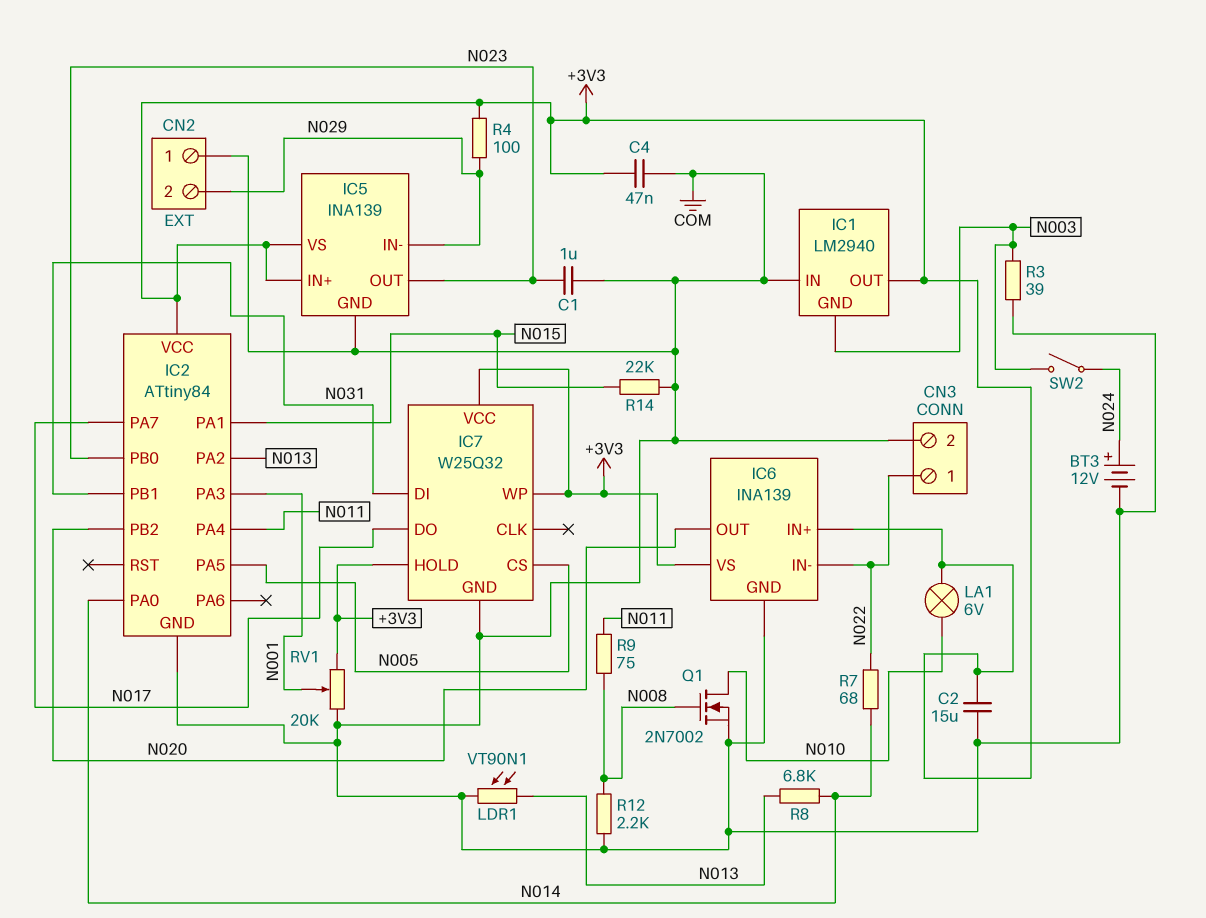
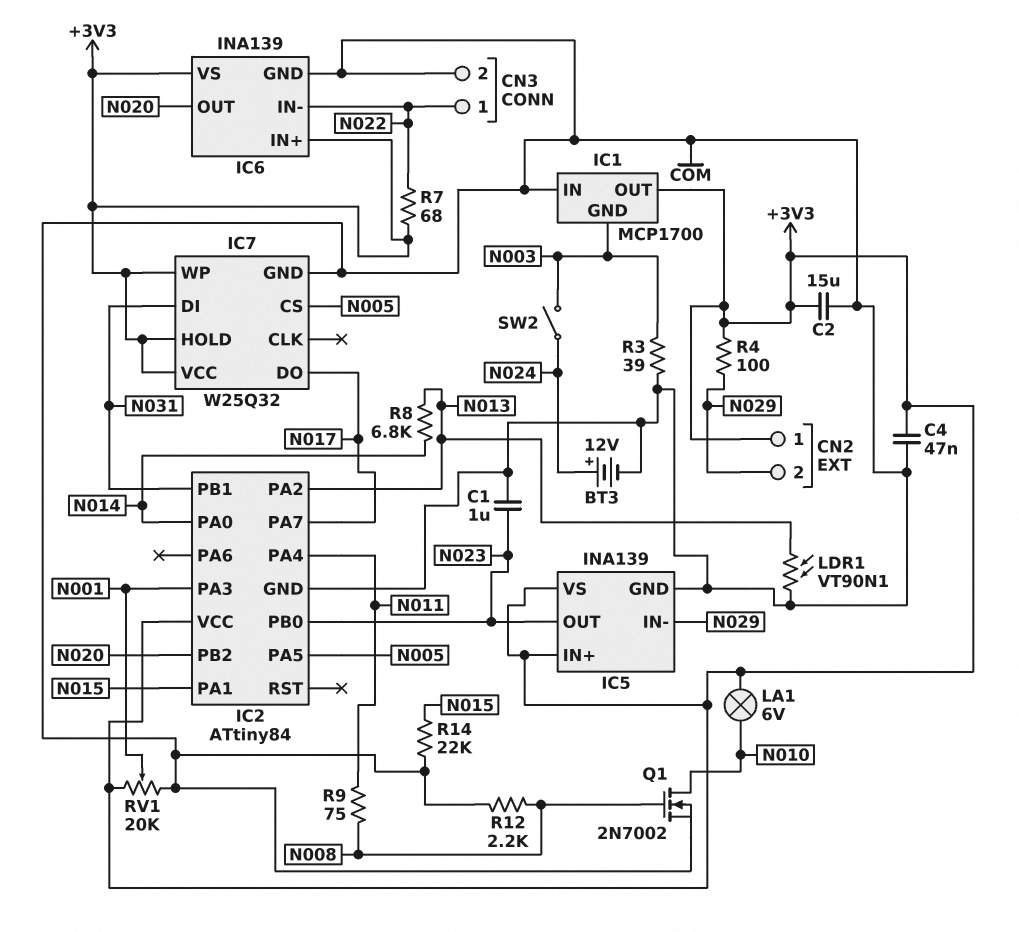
CN2 pin 1: COM -> +3V3
IC1: LM2940 -> MCP1700
R7: 68 (N014, N022) -> 68 (+3V3, N022)

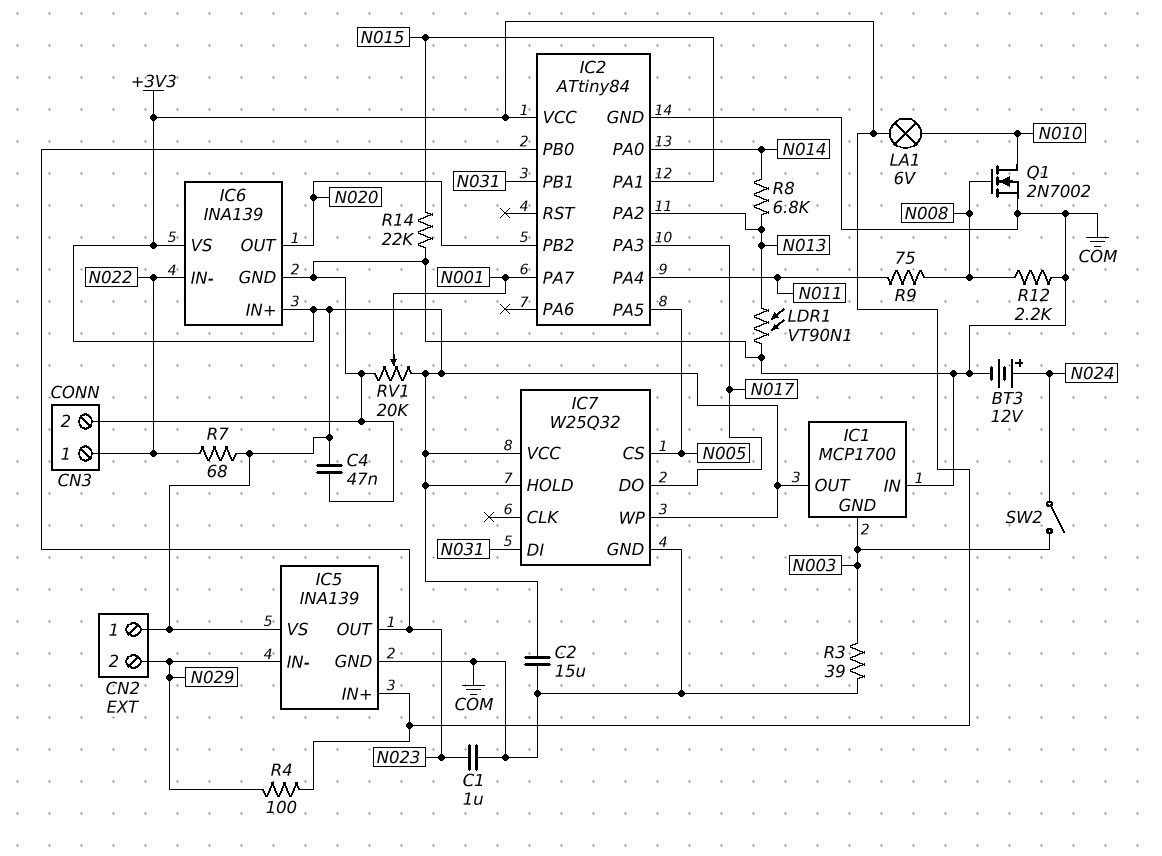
IC2 pin PA3: N001 -> N017
IC2 pin PA7: N017 -> N001

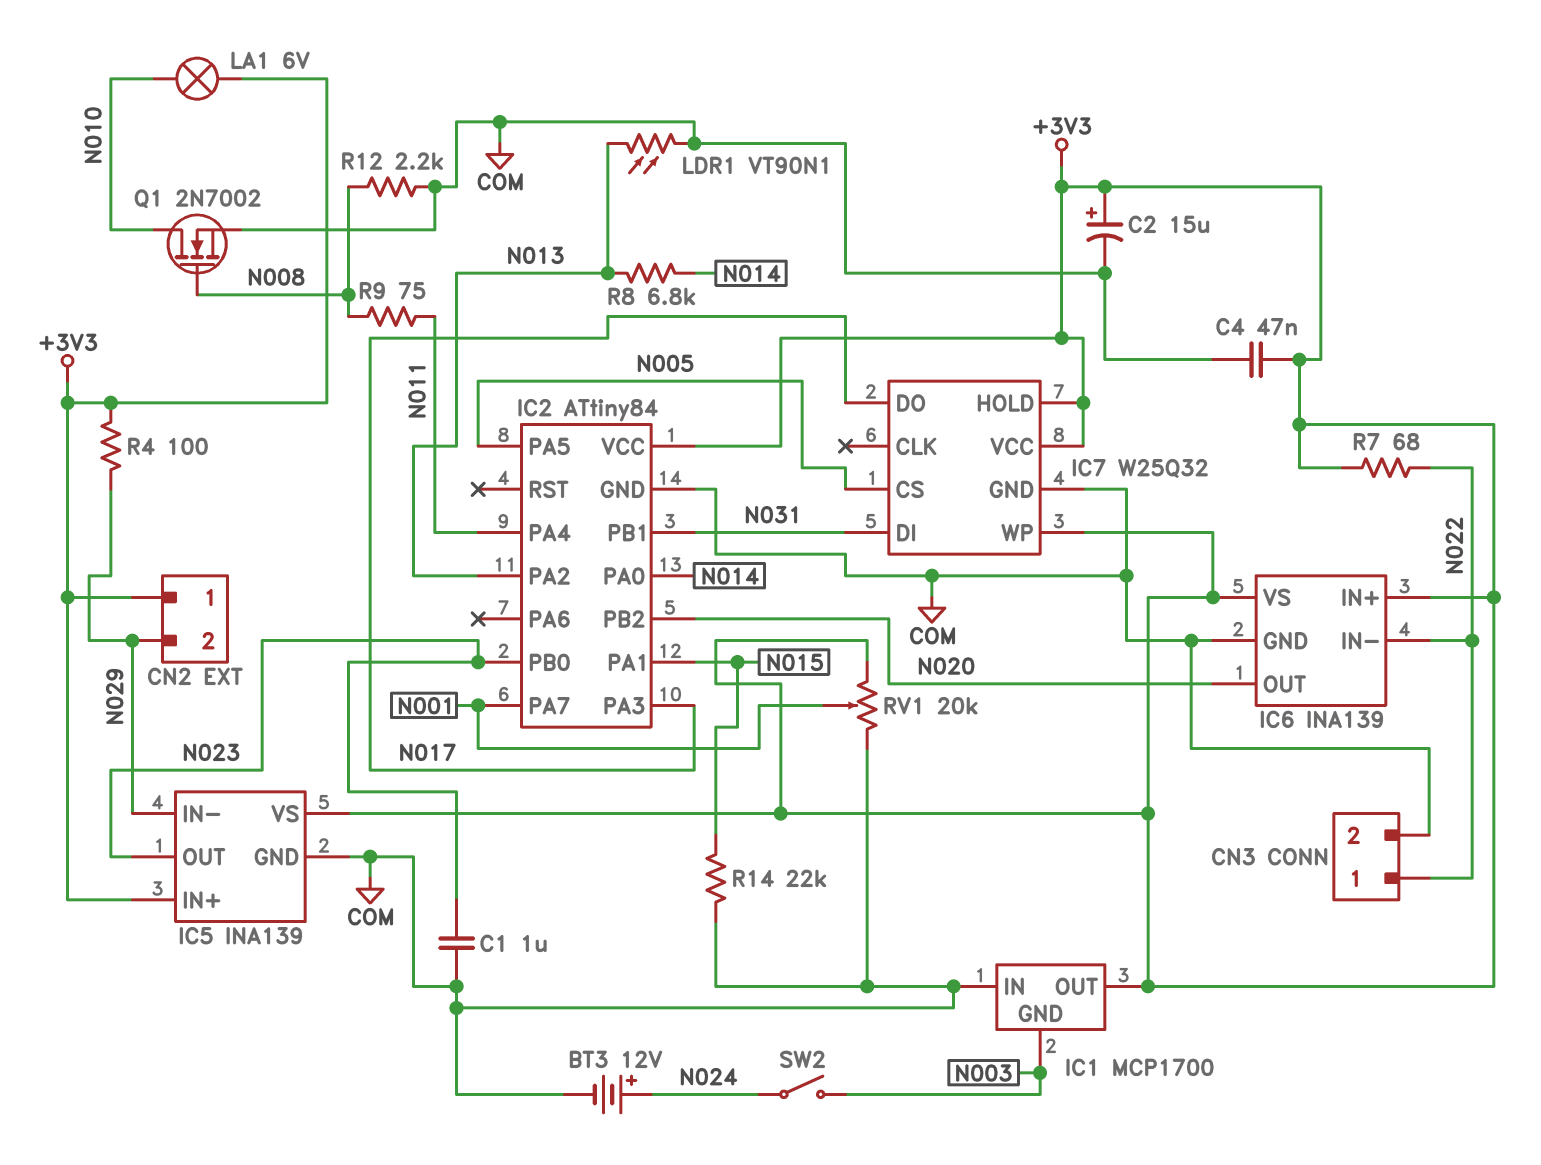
C2: 15uF (+3V3, COM) -> 15uF (plus +3V3, minus COM)
R3: 39 (COM, N003) -> none

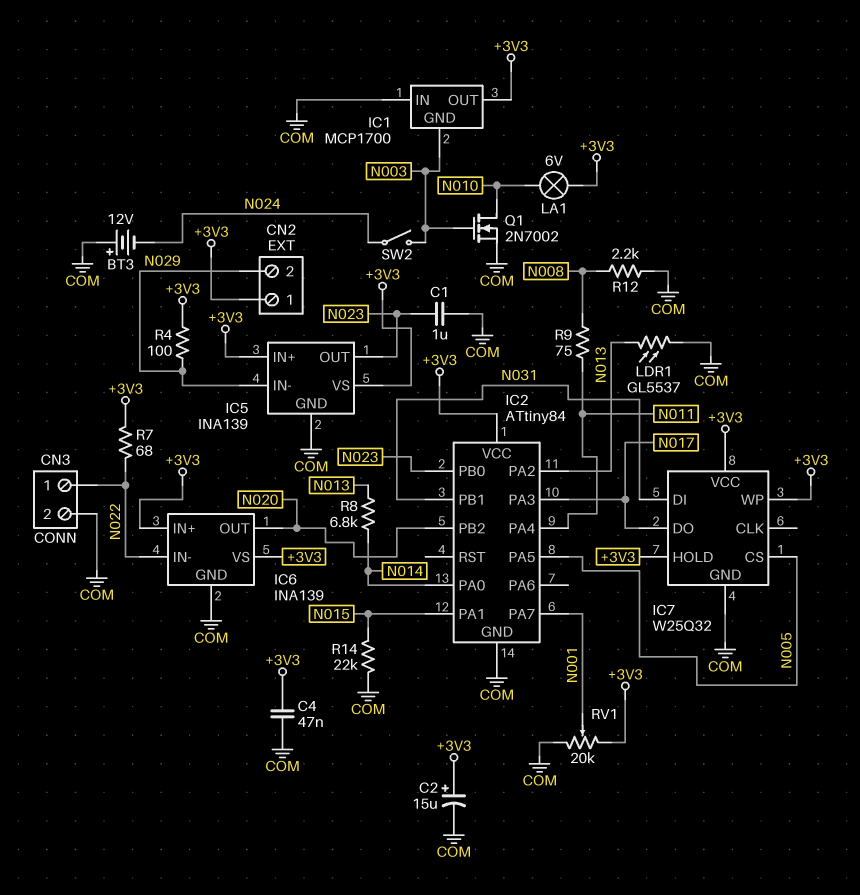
BT3: 12V (plus N024, minus COM) -> 12V (plus COM, minus N024)
LDR1: VT90N1 (COM, N013) -> GL5537 (COM, N013)
Q1: NMOS 2N7002 (G N008, D N010, S COM) -> NMOS 2N7002 (G N003, D N010, S COM)

